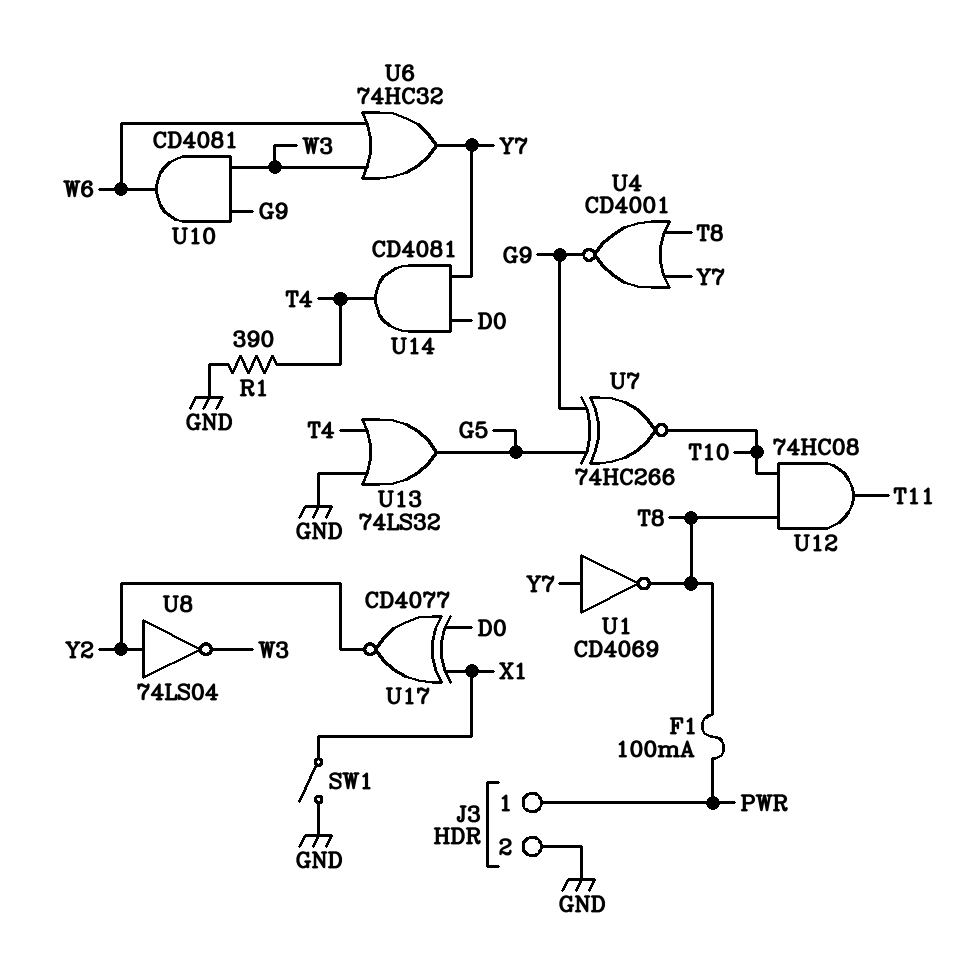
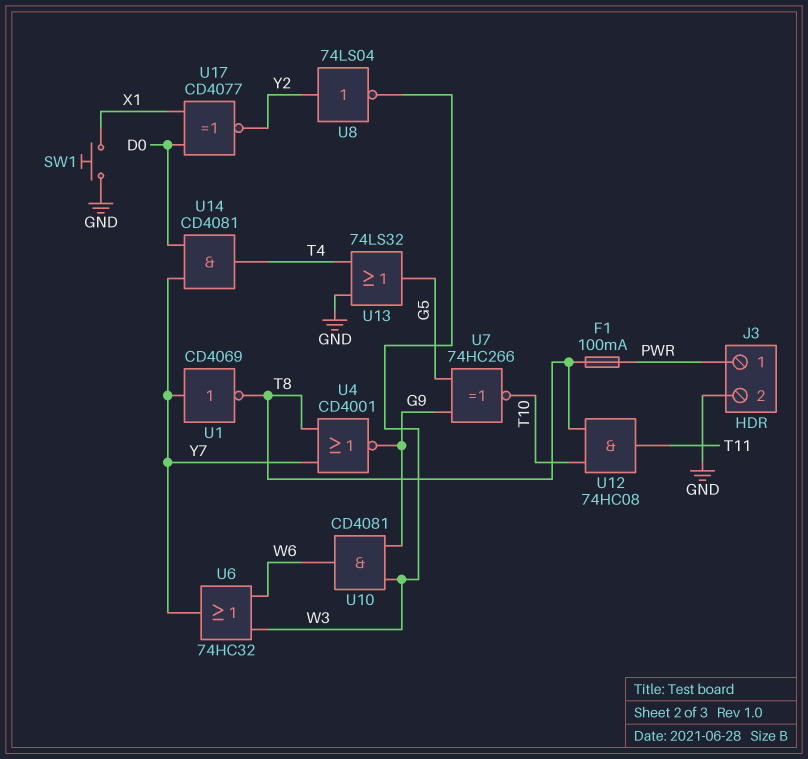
R1: 390 (GND, T4) -> none
SW1: switch (GND, X1) -> button (GND, X1)

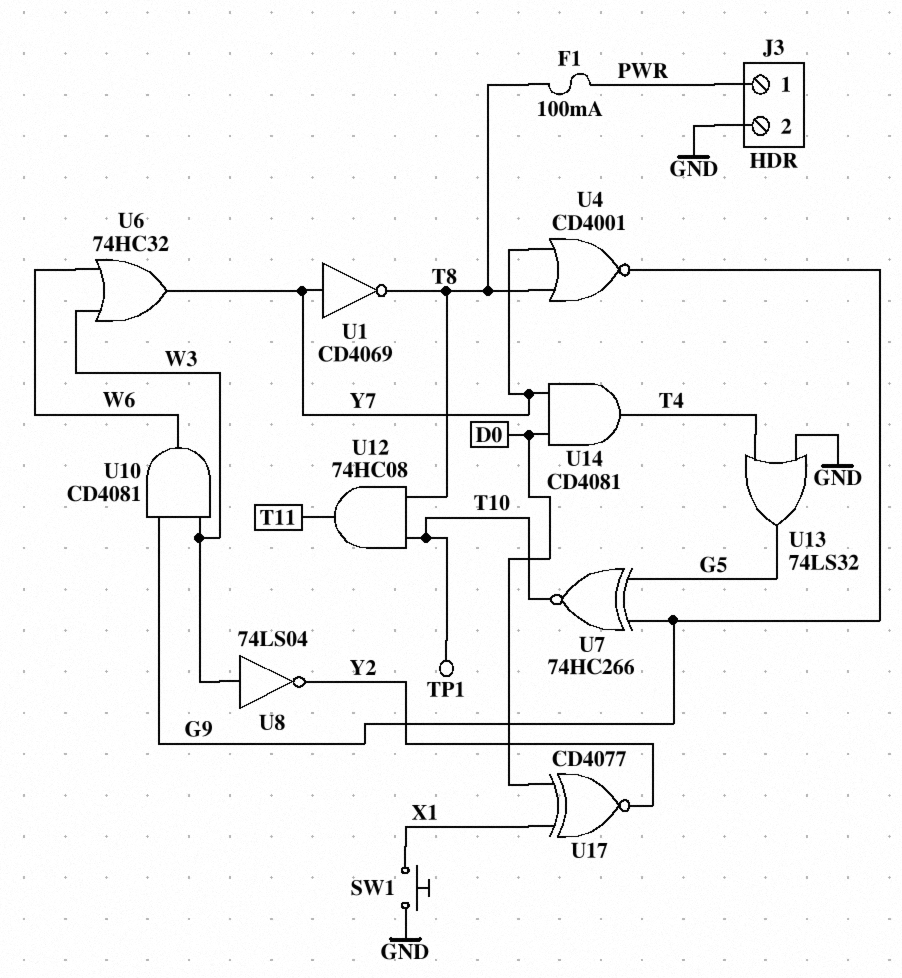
TP1: none -> test point (T10)
U8: NOT 74LS04 (in Y2, out W3) -> NOT 74LS04 (in W3, out Y2)

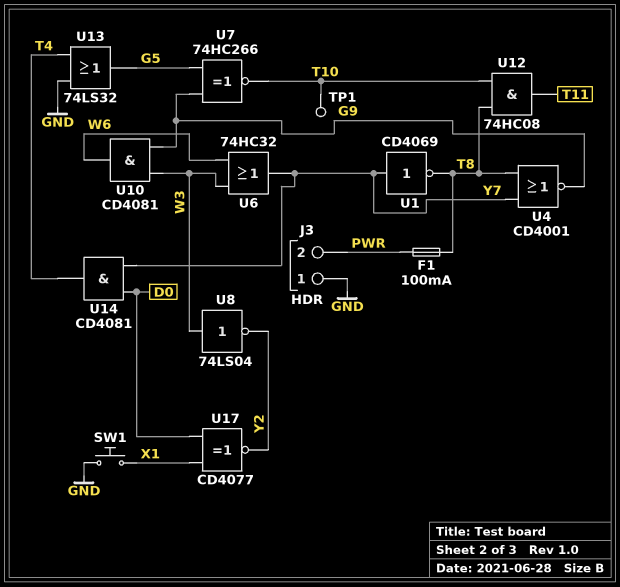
J3 pin 1: PWR -> GND
J3 pin 2: GND -> PWR

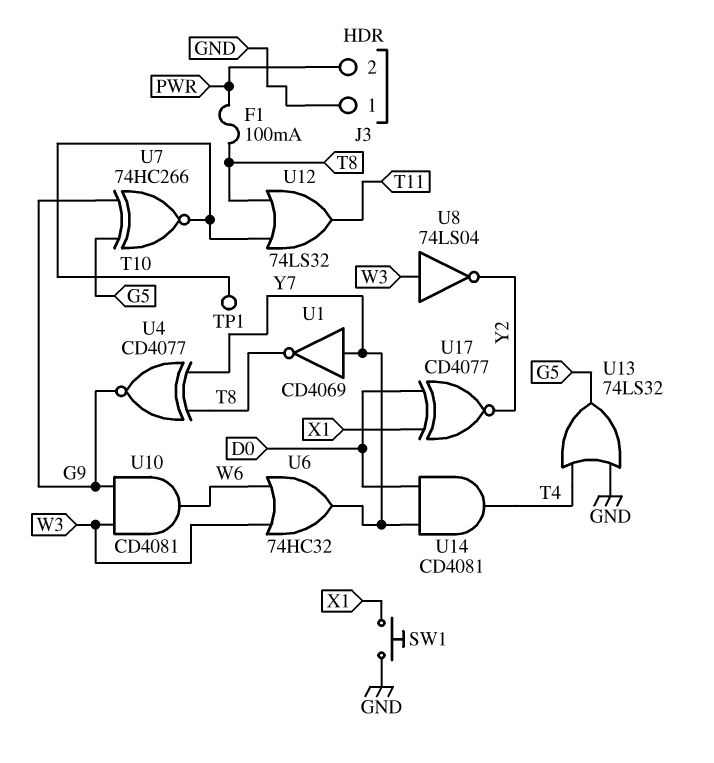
U4: NOR CD4001 (in T8, in Y7, out G9) -> XNOR CD4077 (in T8, in Y7, out G9)
U12: AND 74HC08 (in T8, in T10, out T11) -> OR 74LS32 (in T8, in T10, out T11)

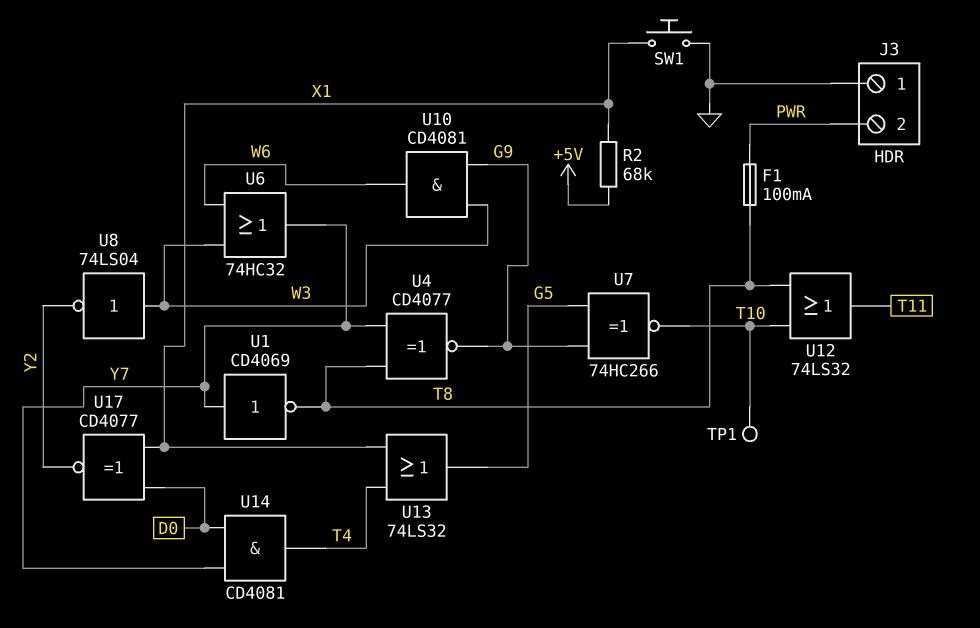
R2: none -> 68k (+5V, X1)
U13: OR 74LS32 (in GND, in T4, out G5) -> OR 74LS32 (in T4, in X1, out G5)

